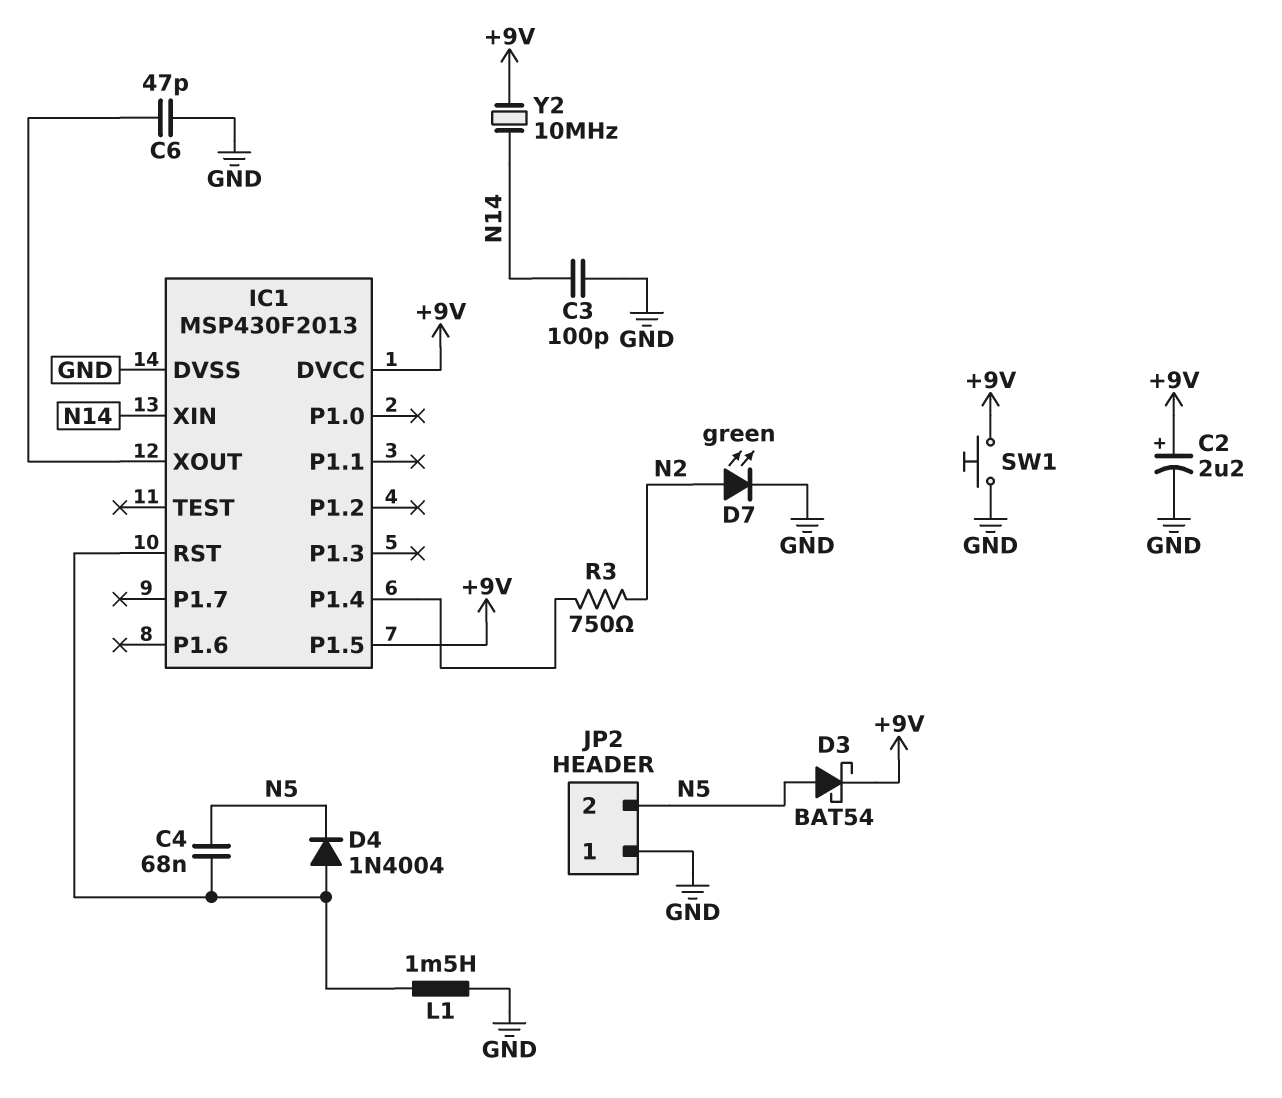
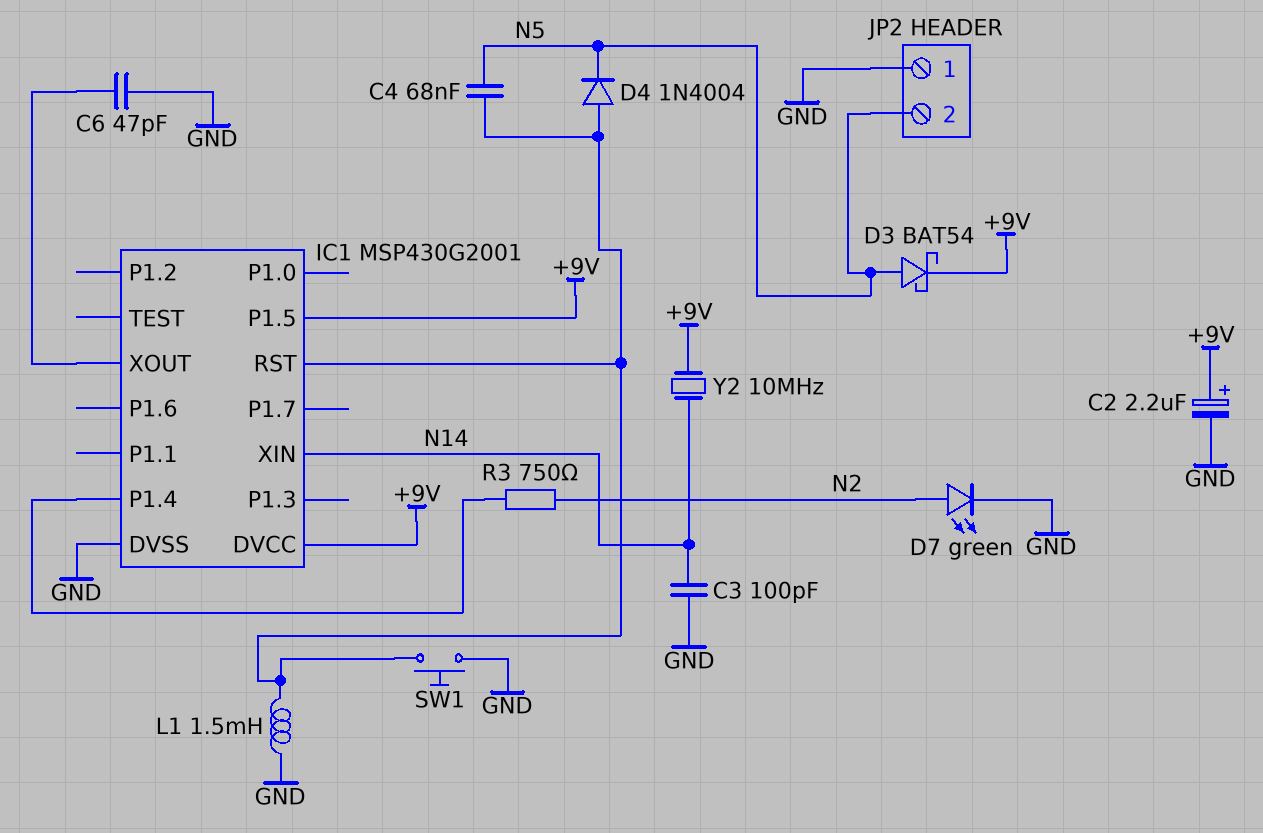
IC1: MSP430F2013 -> MSP430G2001
SW1: button (+9V, GND) -> button (GND, IC1/RST)

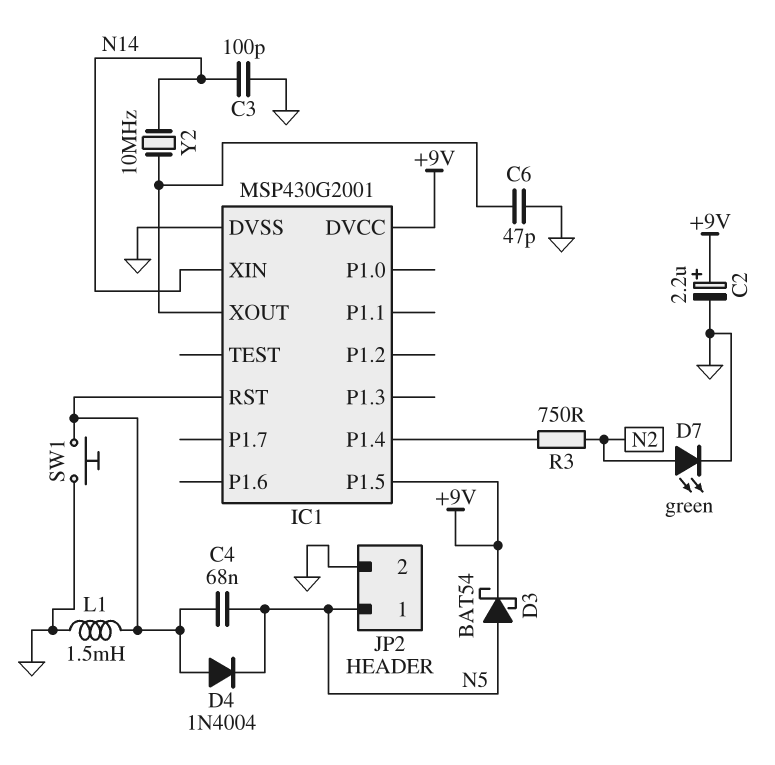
JP2 pin 1: GND -> N5
JP2 pin 2: N5 -> GND
Y2: 10MHz (+9V, N14) -> 10MHz (IC1/XOUT, N14)

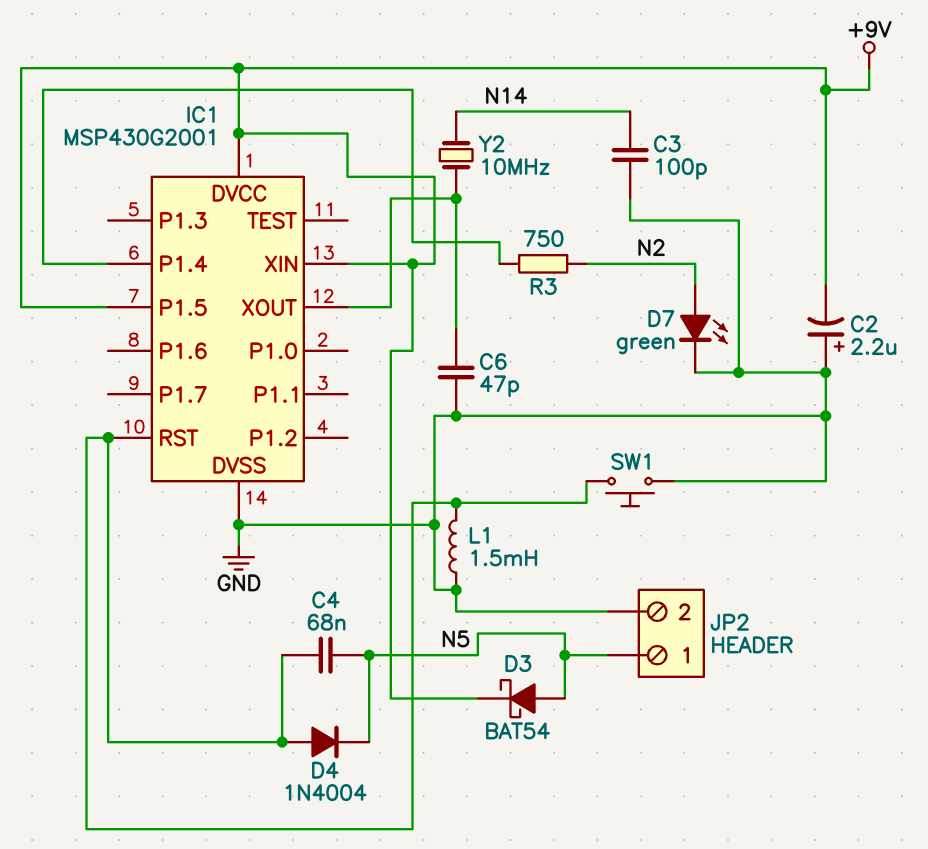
C2: 2.2uF (plus +9V, minus GND) -> 2.2uF (plus GND, minus +9V)
IC1 pin XIN: N14 -> +9V

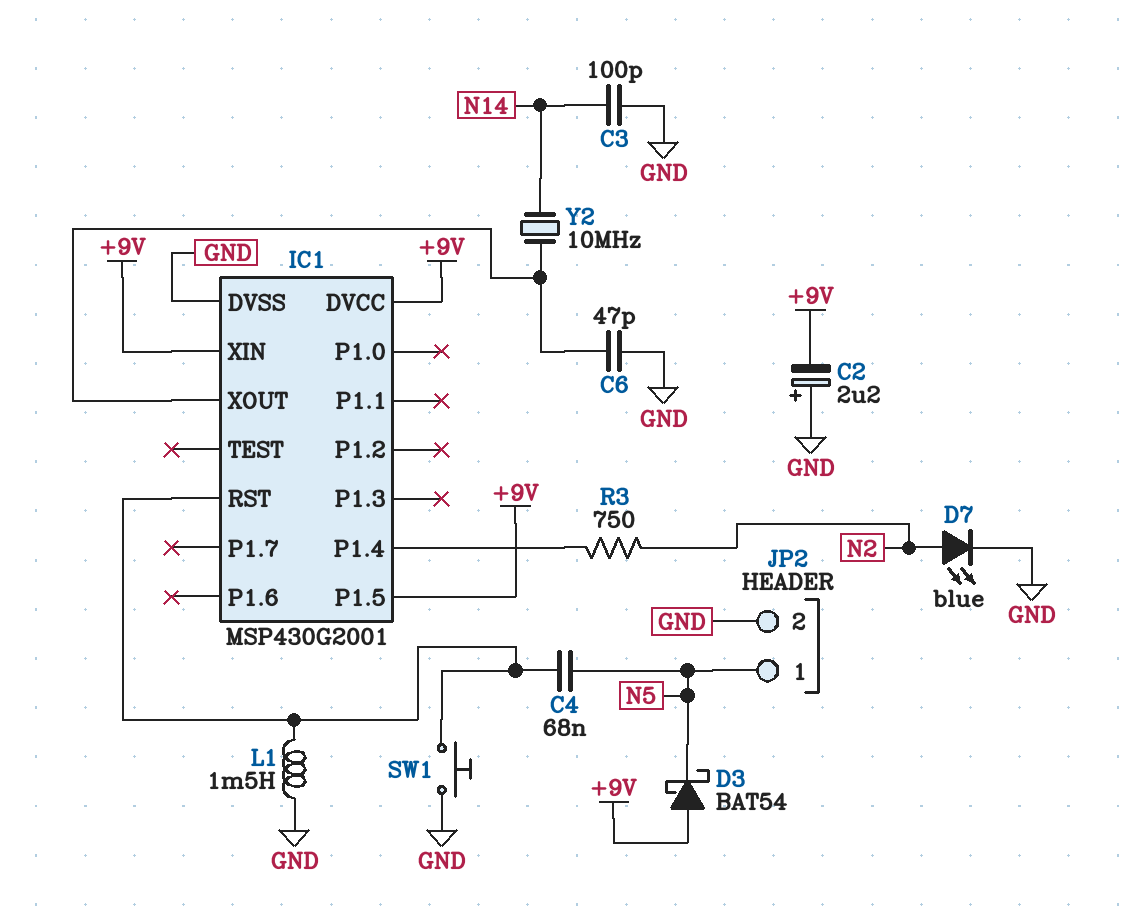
D3: schottky BAT54 (A N5, K +9V) -> schottky BAT54 (A +9V, K N5)
D4: diode 1N4004 (A IC1/RST, K N5) -> none
D7: LED green (A N2, K GND) -> LED blue (A N2, K GND)

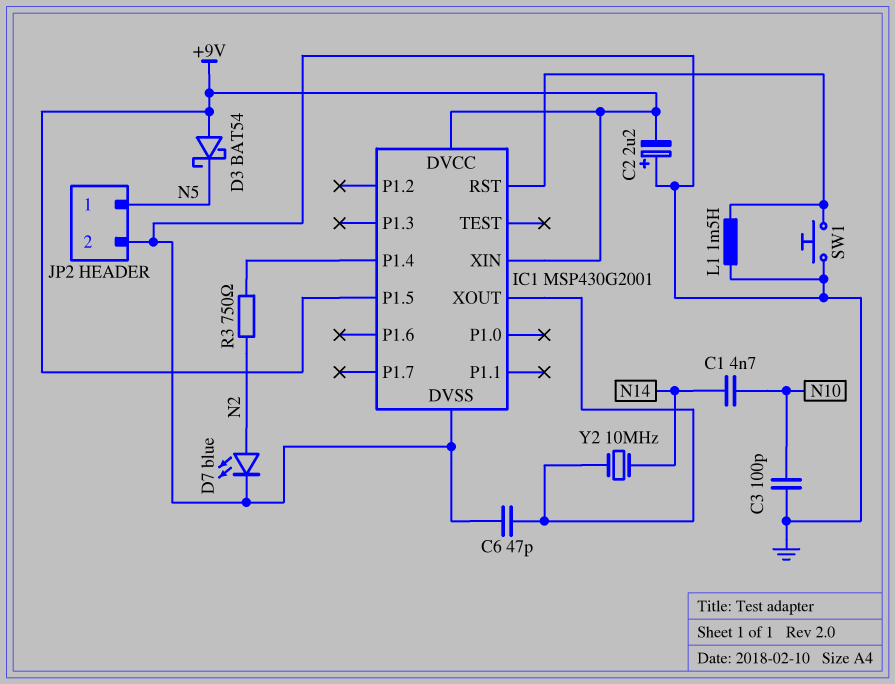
C1: none -> 4.7nF (N10, N14)
C3: 100pF (GND, N14) -> 100pF (GND, N10)
C4: 68nF (IC1/RST, N5) -> none

